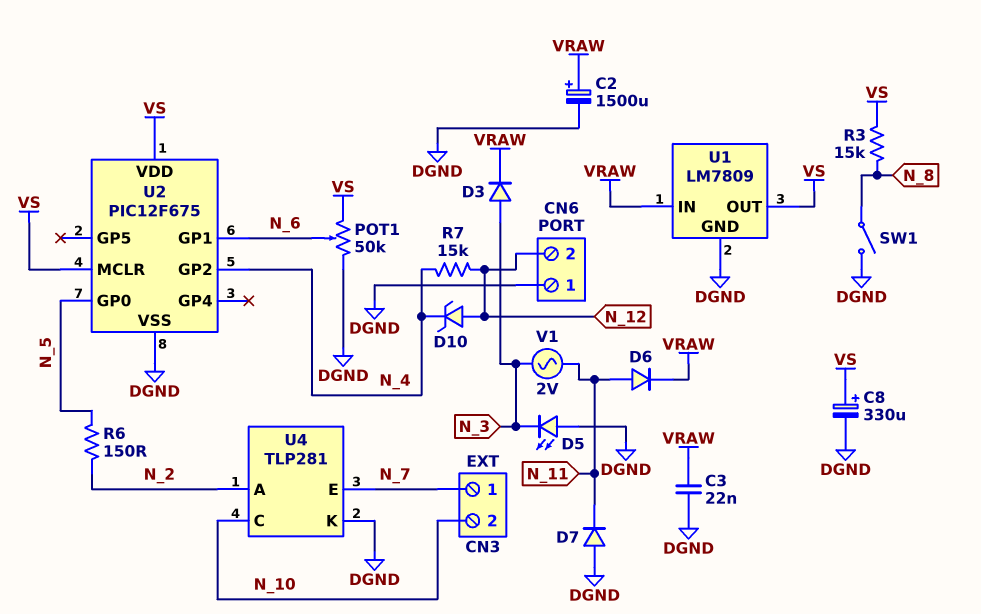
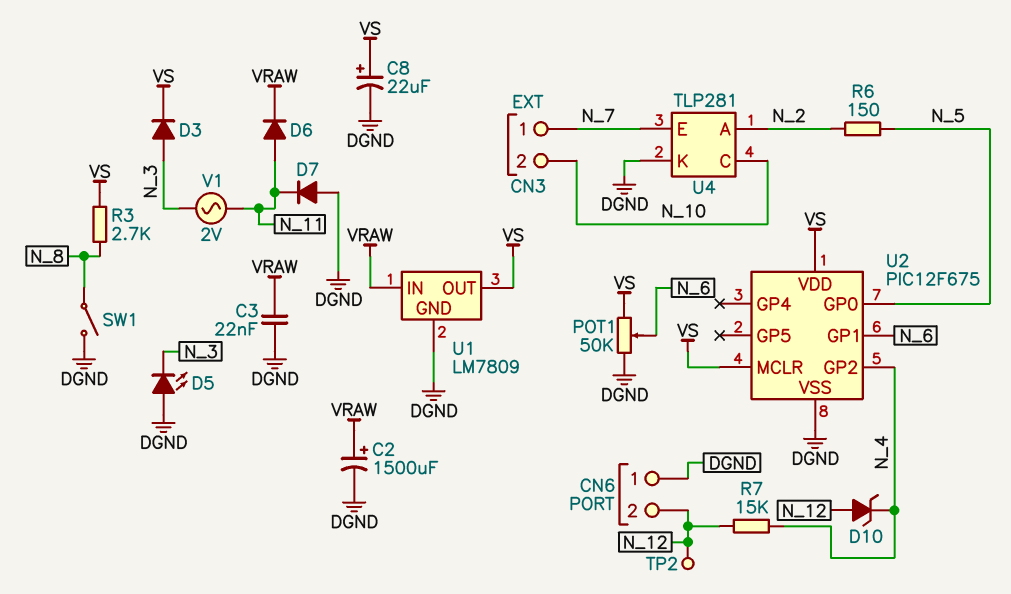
C8: 330uF (plus VS, minus DGND) -> 22uF (plus VS, minus DGND)
D3: diode (A N_3, K VRAW) -> diode (A N_3, K VS)
R3: 15k (N_8, VS) -> 2.7k (N_8, VS)
TP2: none -> test point (N_12)

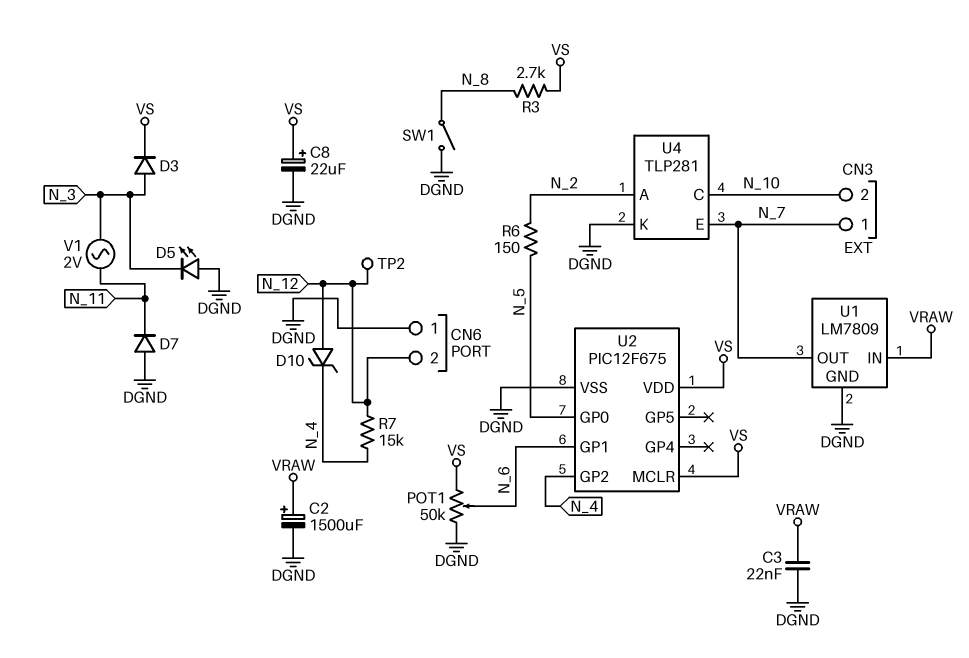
D6: diode (A N_11, K VRAW) -> none
U1 pin OUT: VS -> N_7

